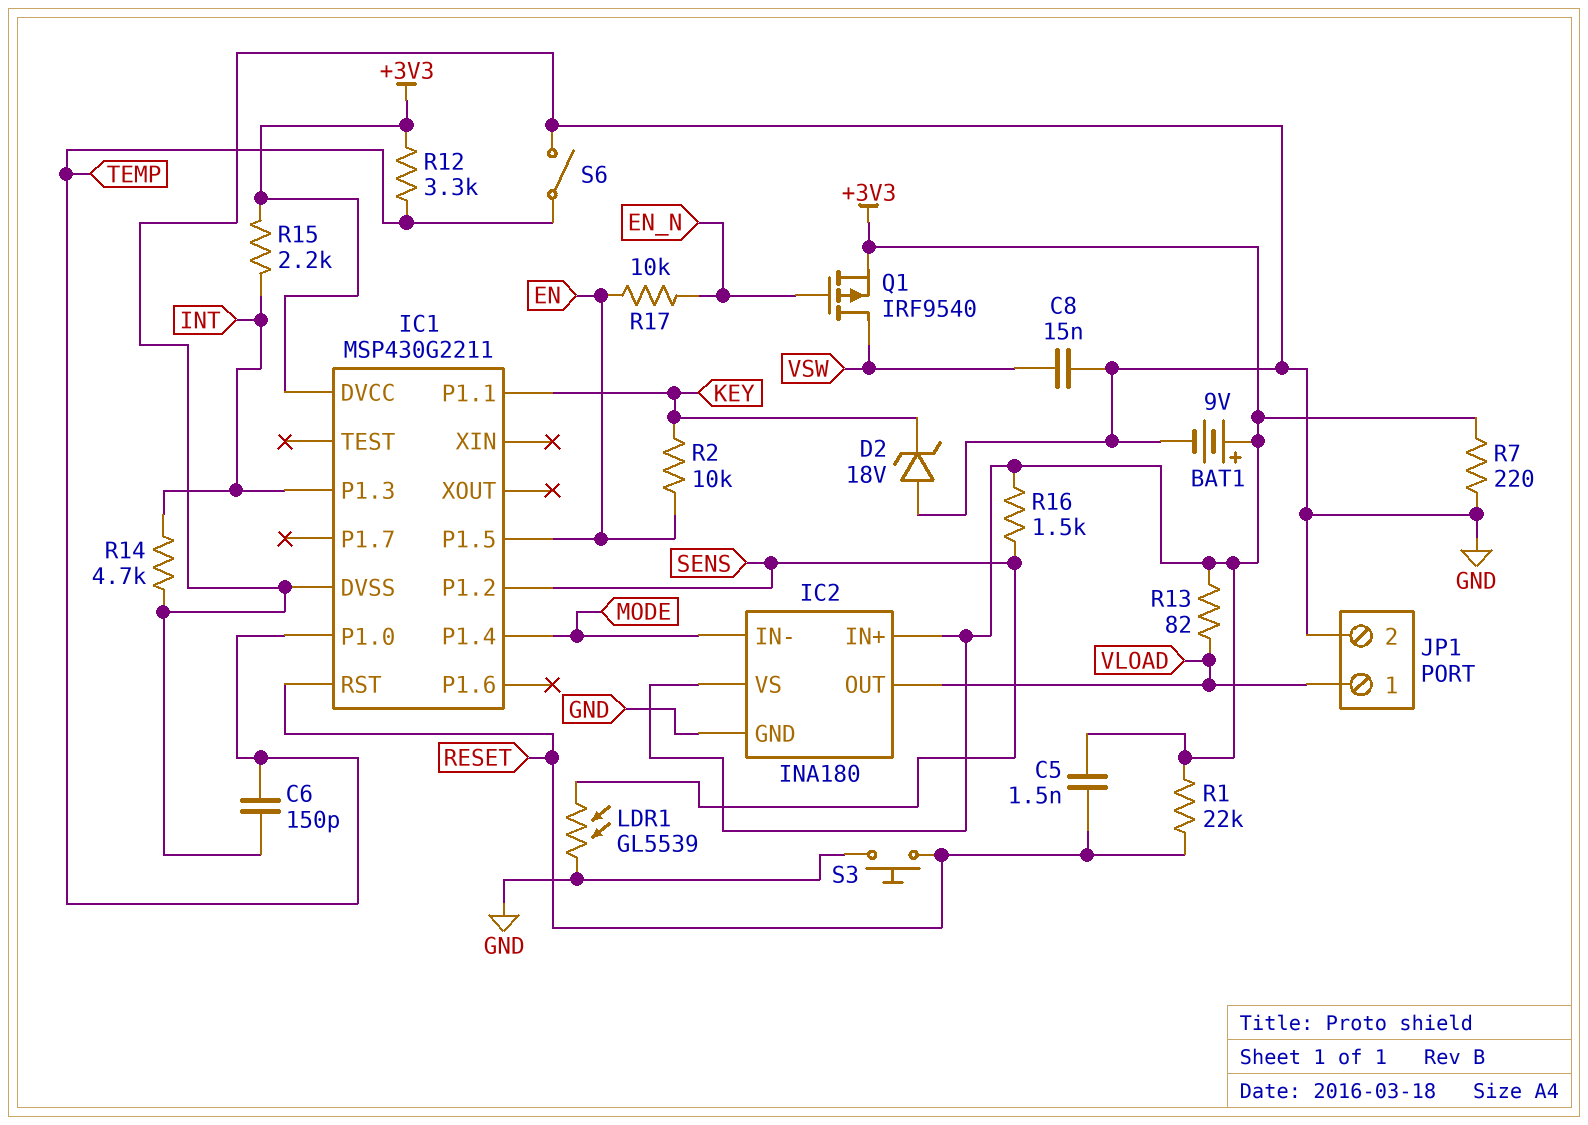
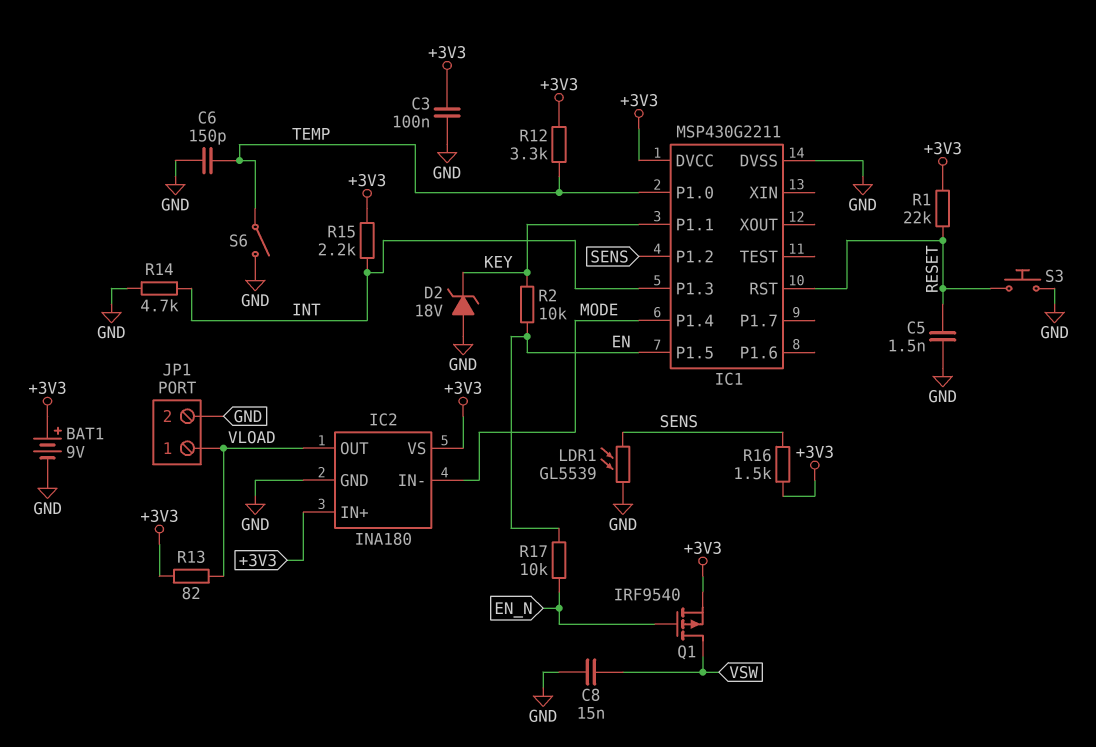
C3: none -> 100nF (+3V3, GND)
C5: 1.5nF (+3V3, RESET) -> 1.5nF (GND, RESET)
R7: 220 (+3V3, GND) -> none

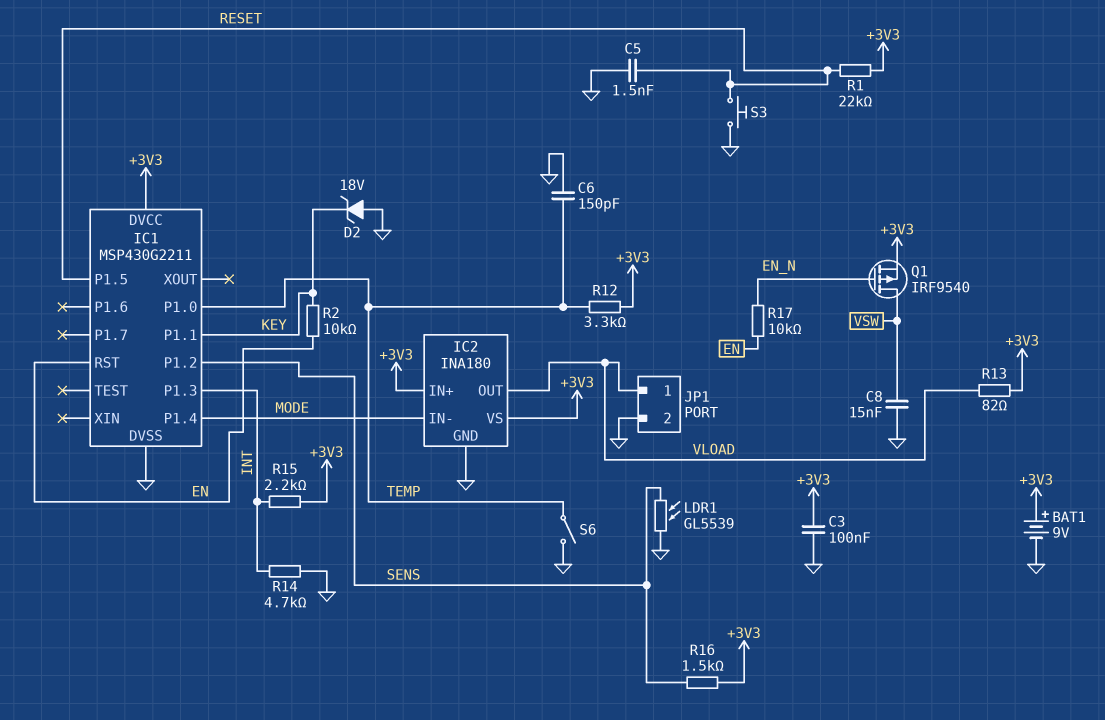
IC1 pin P1.5: EN -> RESET
IC1 pin RST: RESET -> EN

